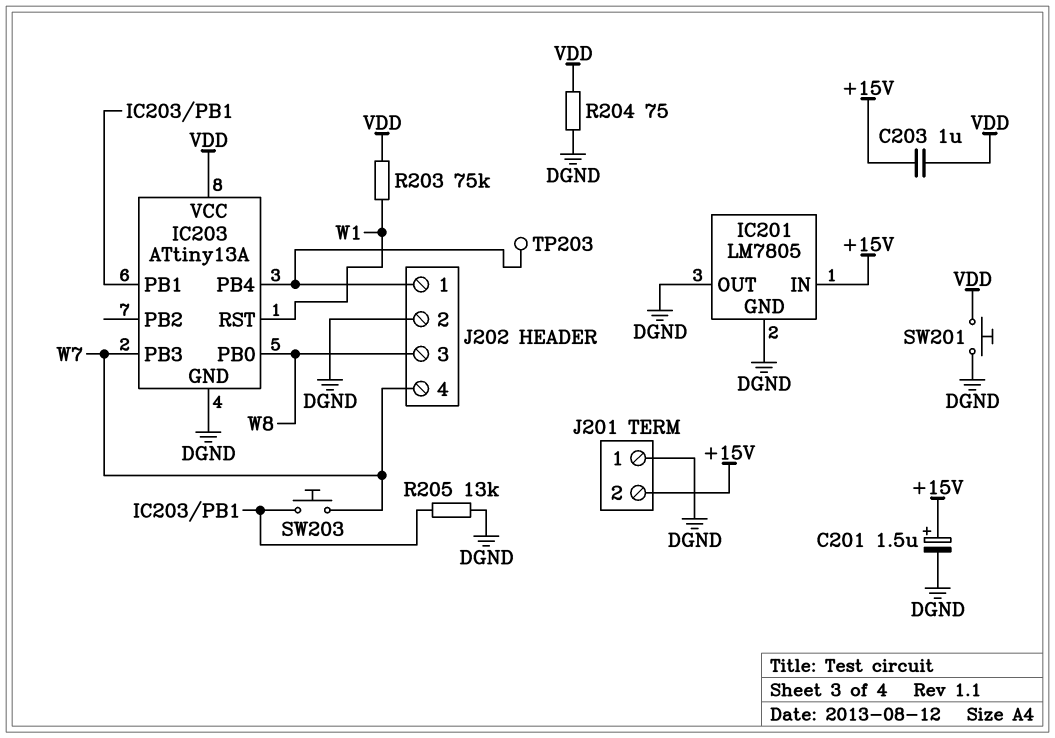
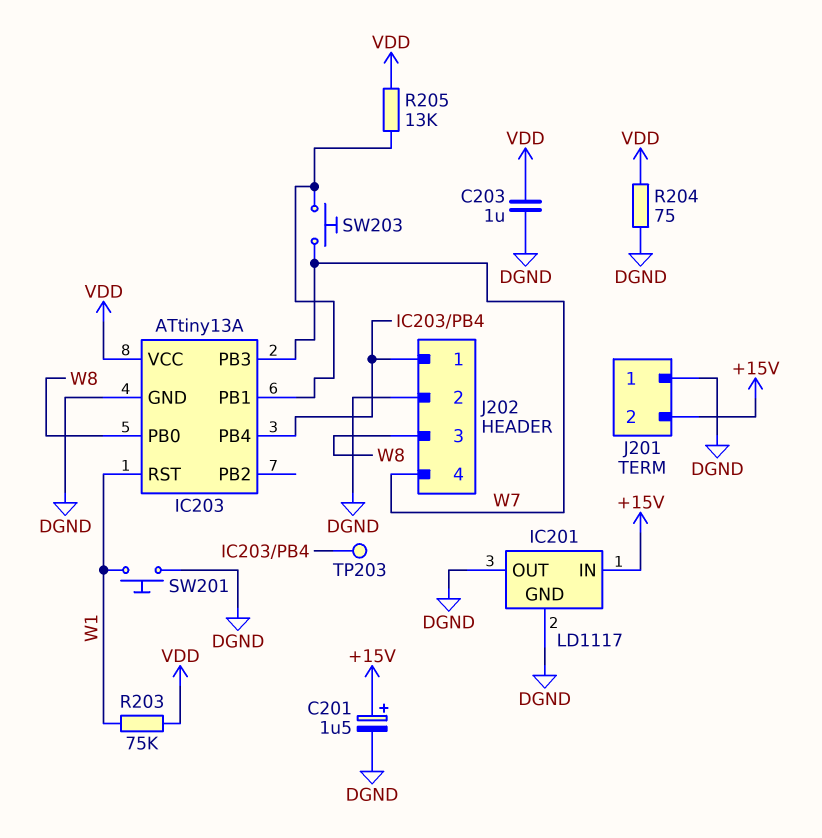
C203: 1uF (+15V, VDD) -> 1uF (DGND, VDD)
IC201: LM7805 -> LD1117
R205: 13k (DGND, IC203/PB1) -> 13k (IC203/PB1, VDD)
SW201: button (DGND, VDD) -> button (DGND, W1)

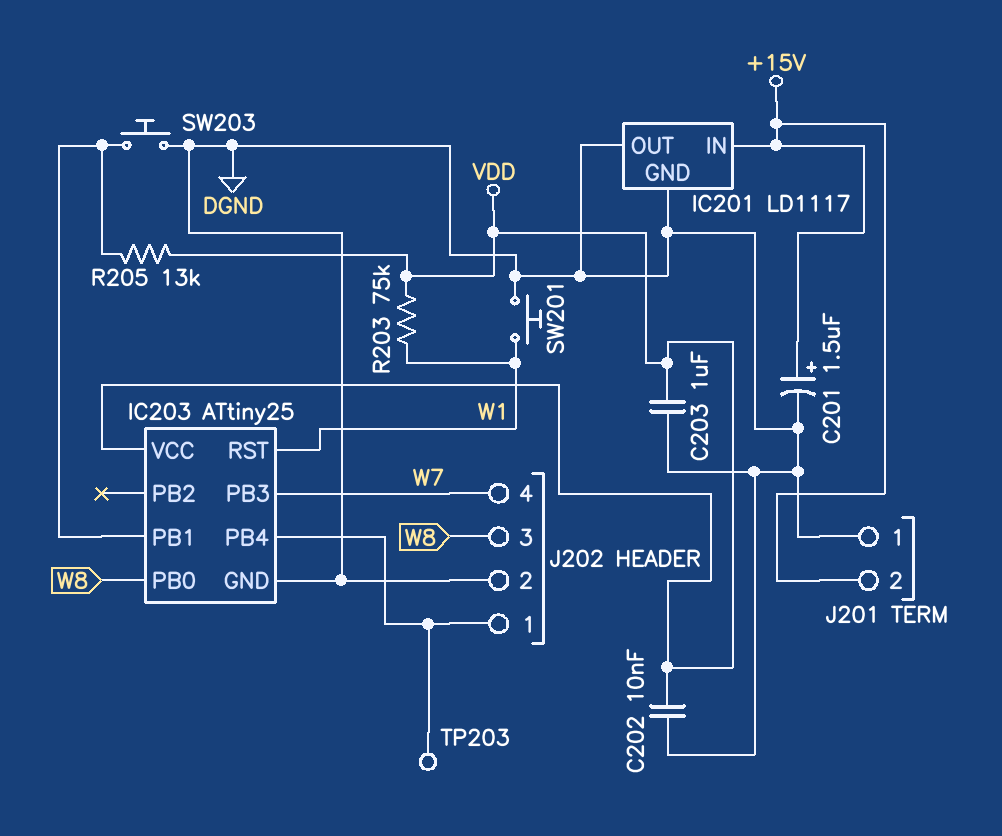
C202: none -> 10nF (DGND, VDD)
IC203: ATtiny13A -> ATtiny25
R204: 75 (DGND, VDD) -> none
SW203: button (IC203/PB1, W7) -> button (DGND, IC203/PB1)

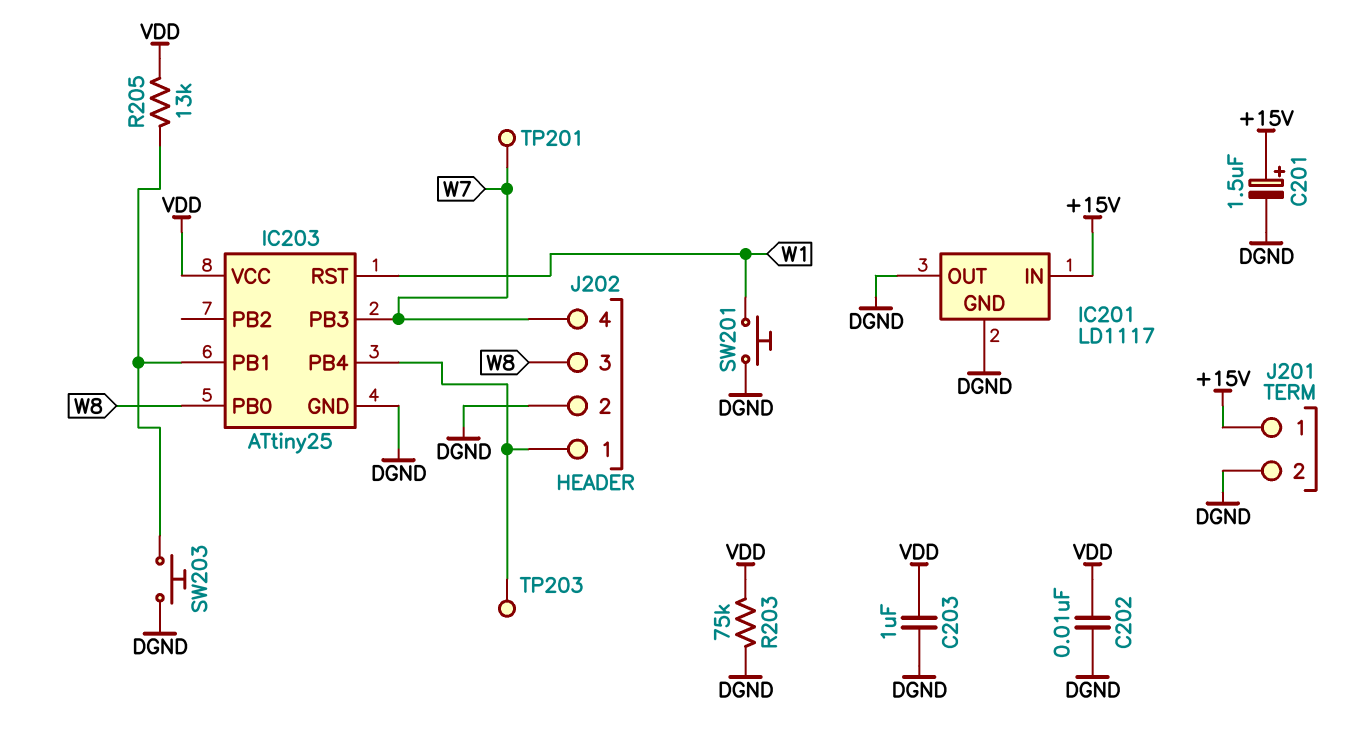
J201 pin 1: DGND -> +15V
J201 pin 2: +15V -> DGND
R203: 75k (VDD, W1) -> 75k (DGND, VDD)
TP201: none -> test point (W7)

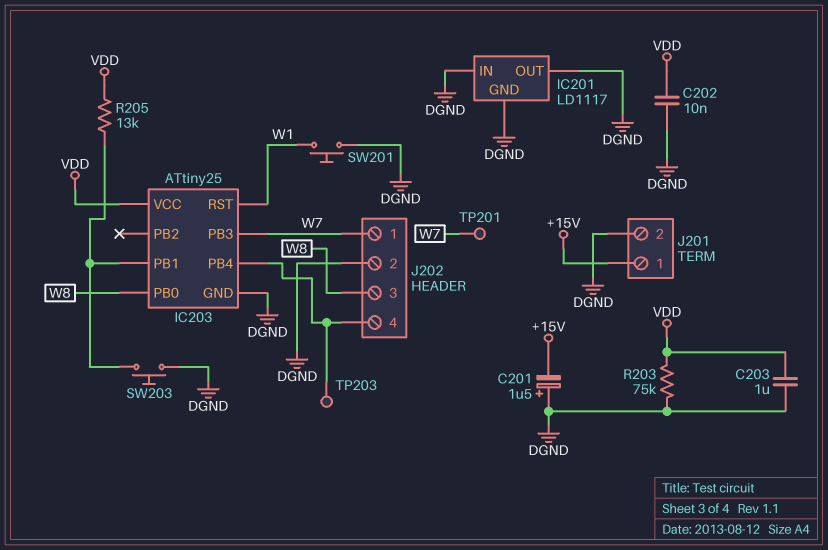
C201: 1.5uF (plus +15V, minus DGND) -> 1.5uF (plus DGND, minus +15V)
IC201 pin IN: +15V -> DGND
J202 pin 1: IC203/PB4 -> W7
J202 pin 4: W7 -> IC203/PB4

